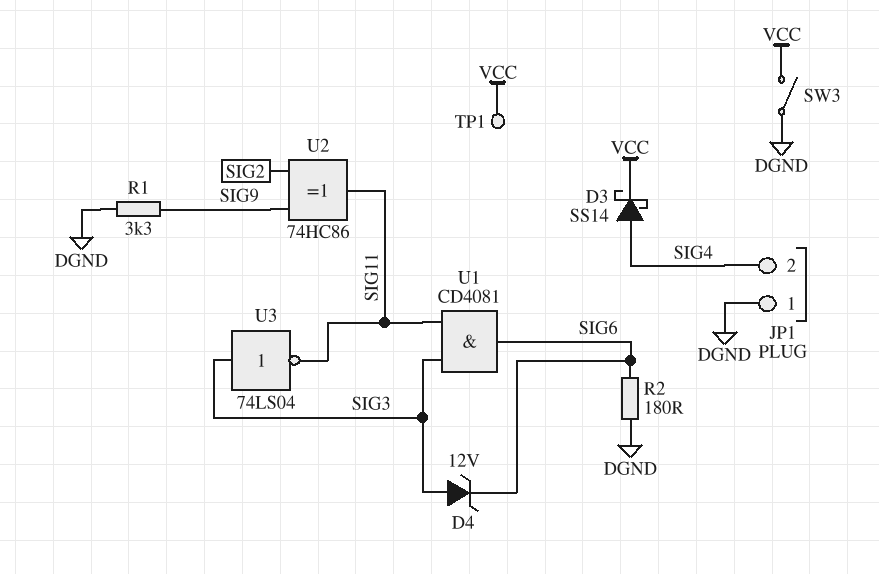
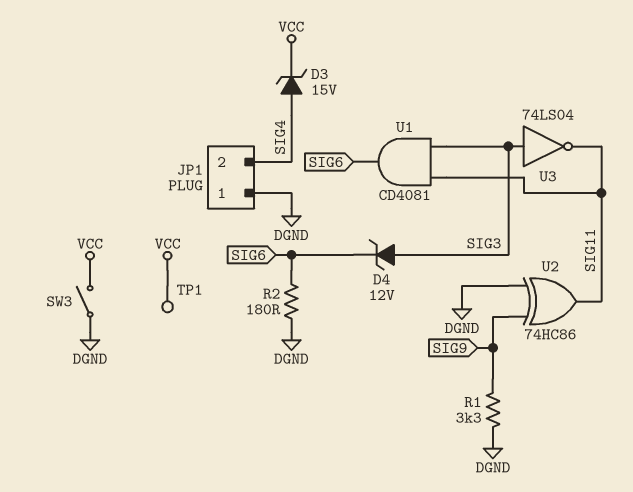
D3: schottky SS14 (A SIG4, K VCC) -> zener 15V (A SIG4, K VCC)
U2: XOR 74HC86 (in SIG2, in SIG9, out SIG11) -> XOR 74HC86 (in DGND, in SIG9, out SIG11)

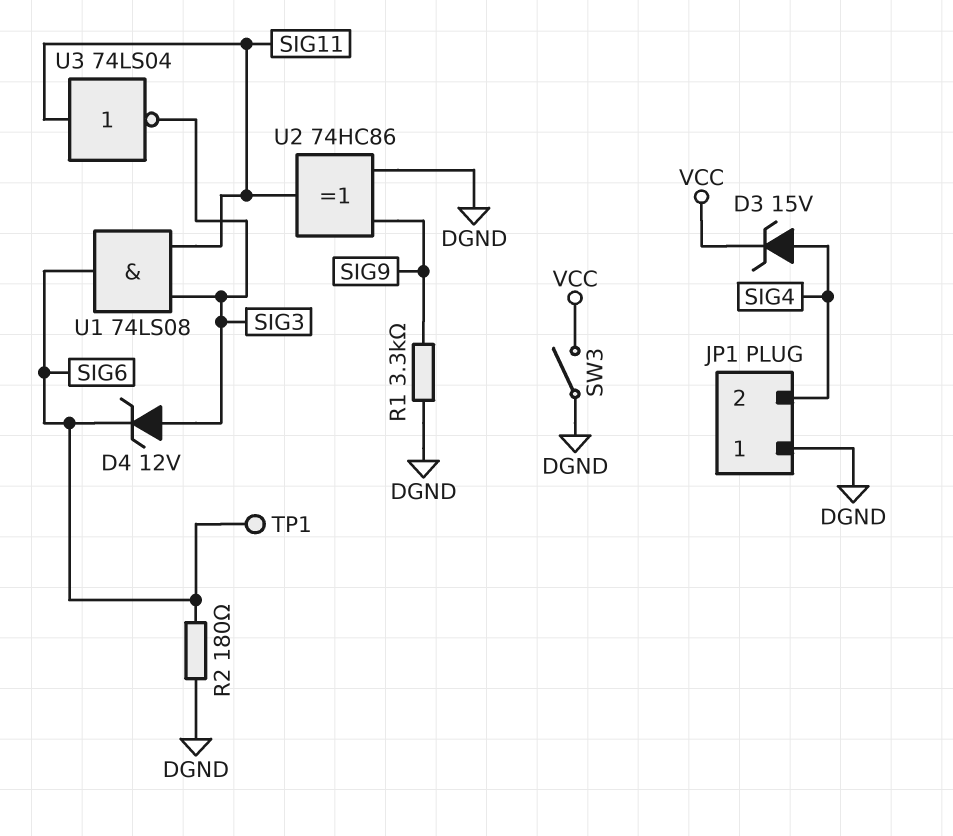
TP1: test point (VCC) -> test point (SIG6)
U1: AND CD4081 (in SIG3, in SIG11, out SIG6) -> AND 74LS08 (in SIG3, in SIG11, out SIG6)
U3: NOT 74LS04 (in SIG3, out SIG11) -> NOT 74LS04 (in SIG11, out SIG3)

